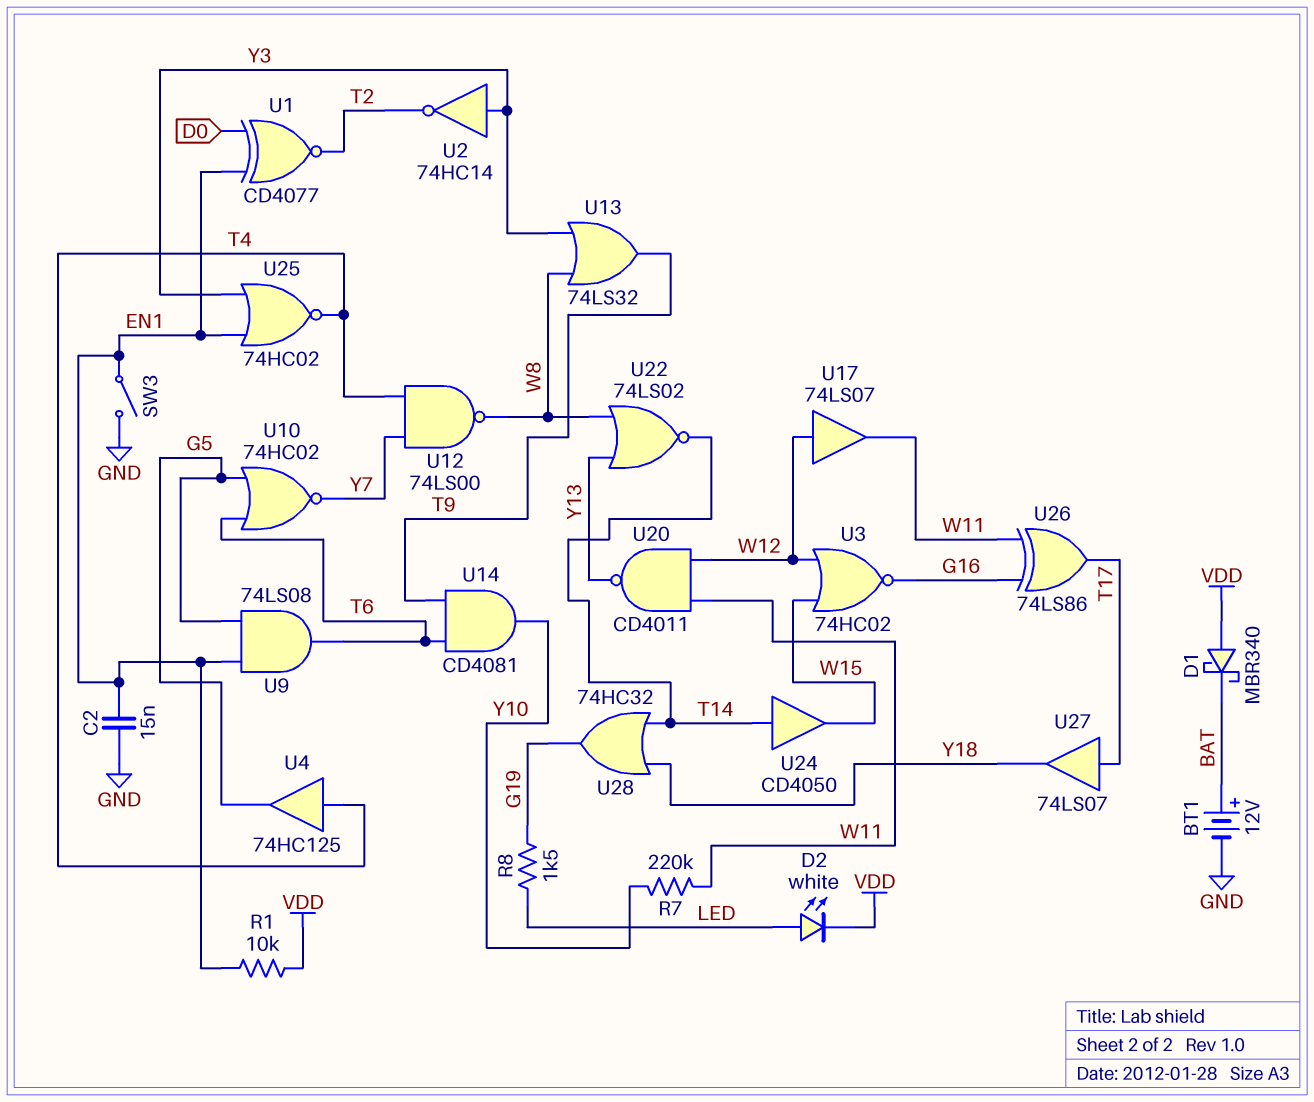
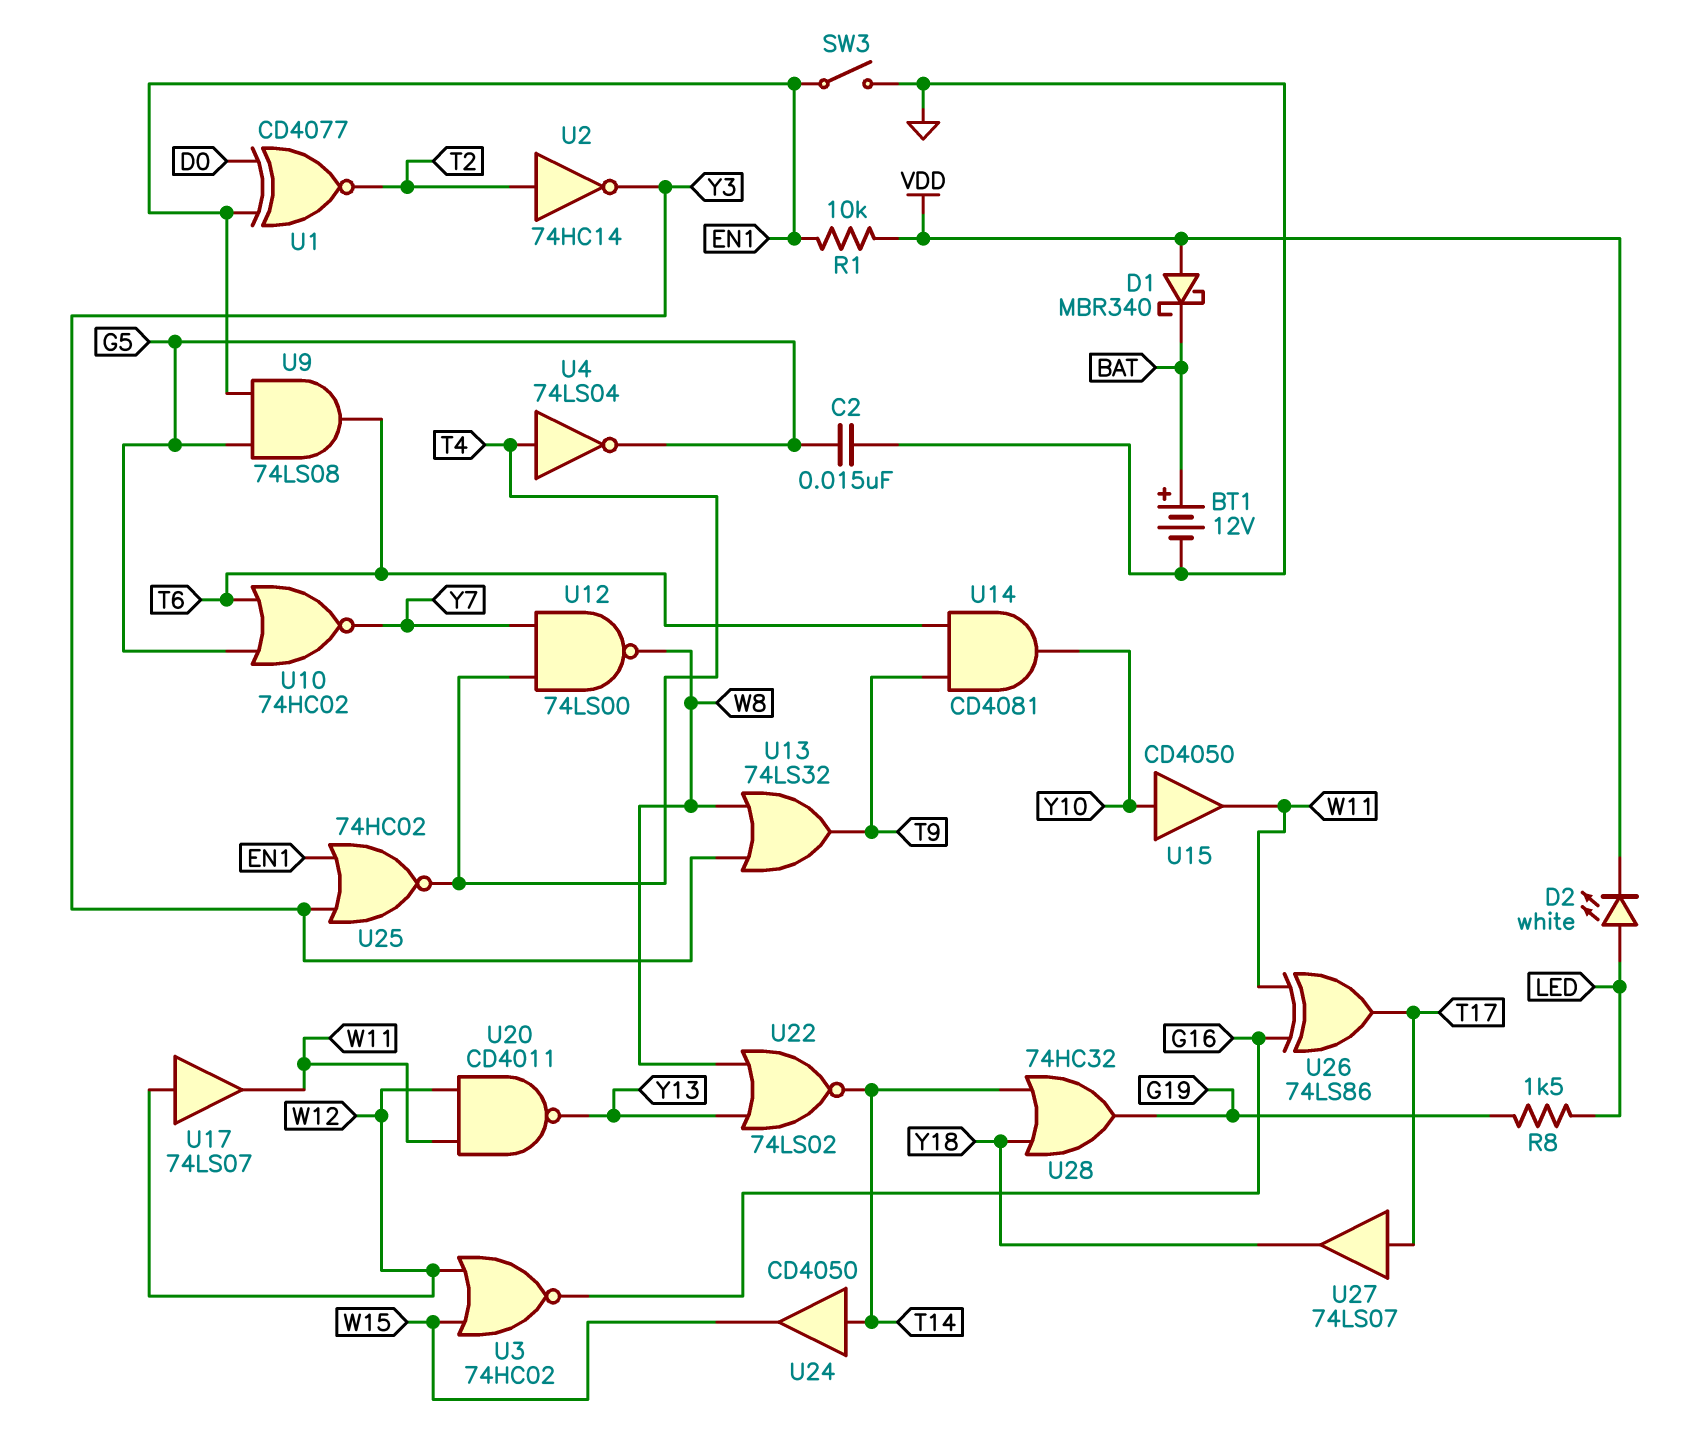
C2: 15nF (EN1, GND) -> 15nF (G5, GND)
R7: 220k (W11, Y10) -> none
U2: NOT 74HC14 (in Y3, out T2) -> NOT 74HC14 (in T2, out Y3)
U4: buffer 74HC125 (in T4, out G5) -> NOT 74LS04 (in T4, out G5)
U15: none -> buffer CD4050 (in Y10, out W11)

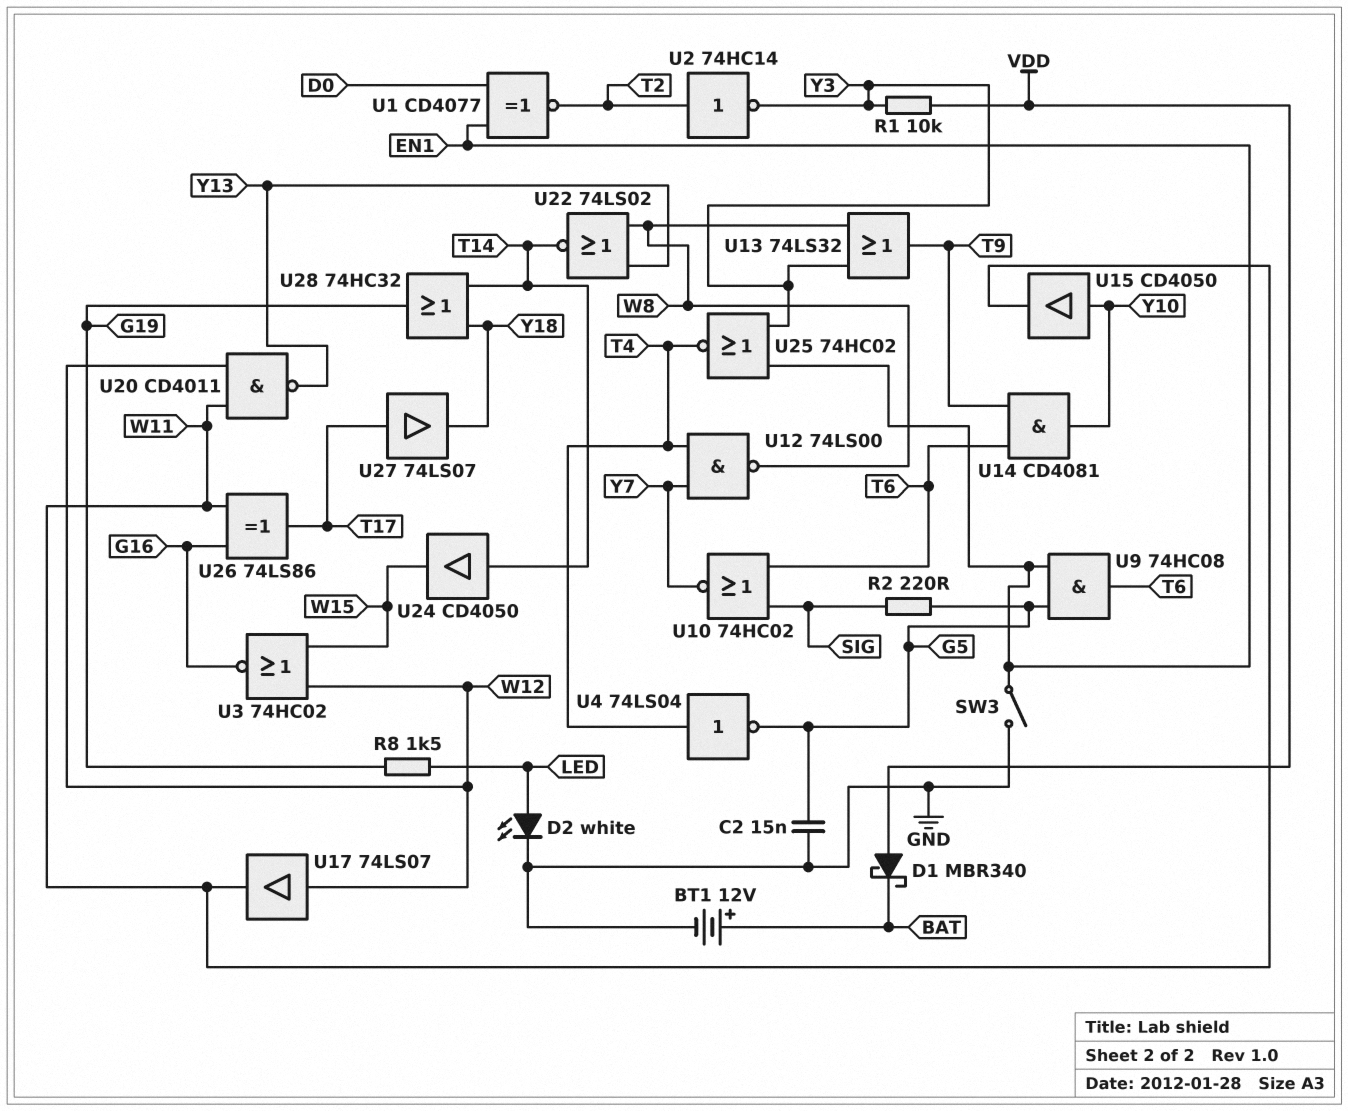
D2: LED white (A LED, K VDD) -> LED white (A LED, K GND)
R1: 10k (EN1, VDD) -> 10k (VDD, Y3)
R2: none -> 220 (G5, SIG)
U9: AND 74LS08 (in EN1, in G5, out T6) -> AND 74HC08 (in EN1, in G5, out T6)
U10: NOR 74HC02 (in G5, in T6, out Y7) -> NOR 74HC02 (in SIG, in T6, out Y7)

